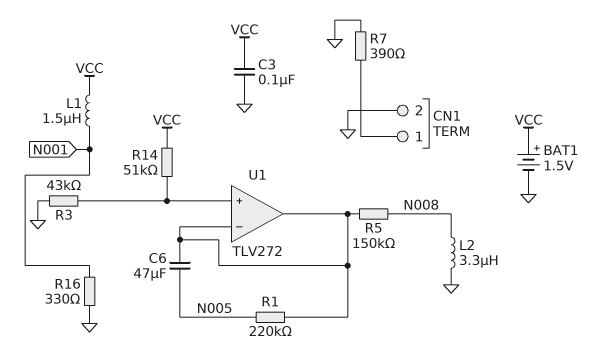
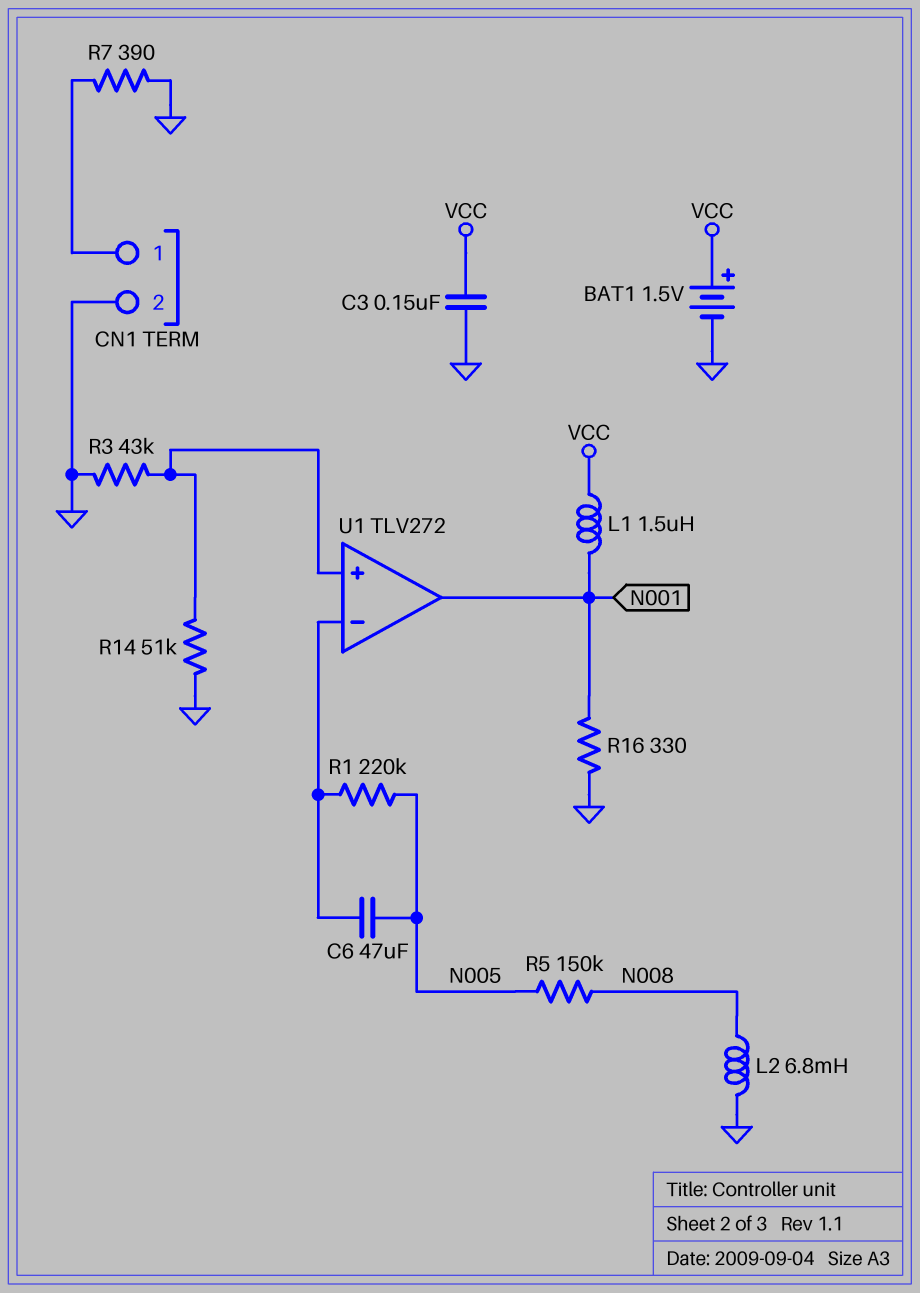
C3: 100nF (GND, VCC) -> 150nF (GND, VCC)
L2: 3.3uH (GND, N008) -> 6.8mH (GND, N008)
R5: 150k (N008, U1/in-) -> 150k (N005, N008)
R14: 51k (U1/in+, VCC) -> 51k (GND, U1/in+)
U1 pin out: U1/in- -> N001

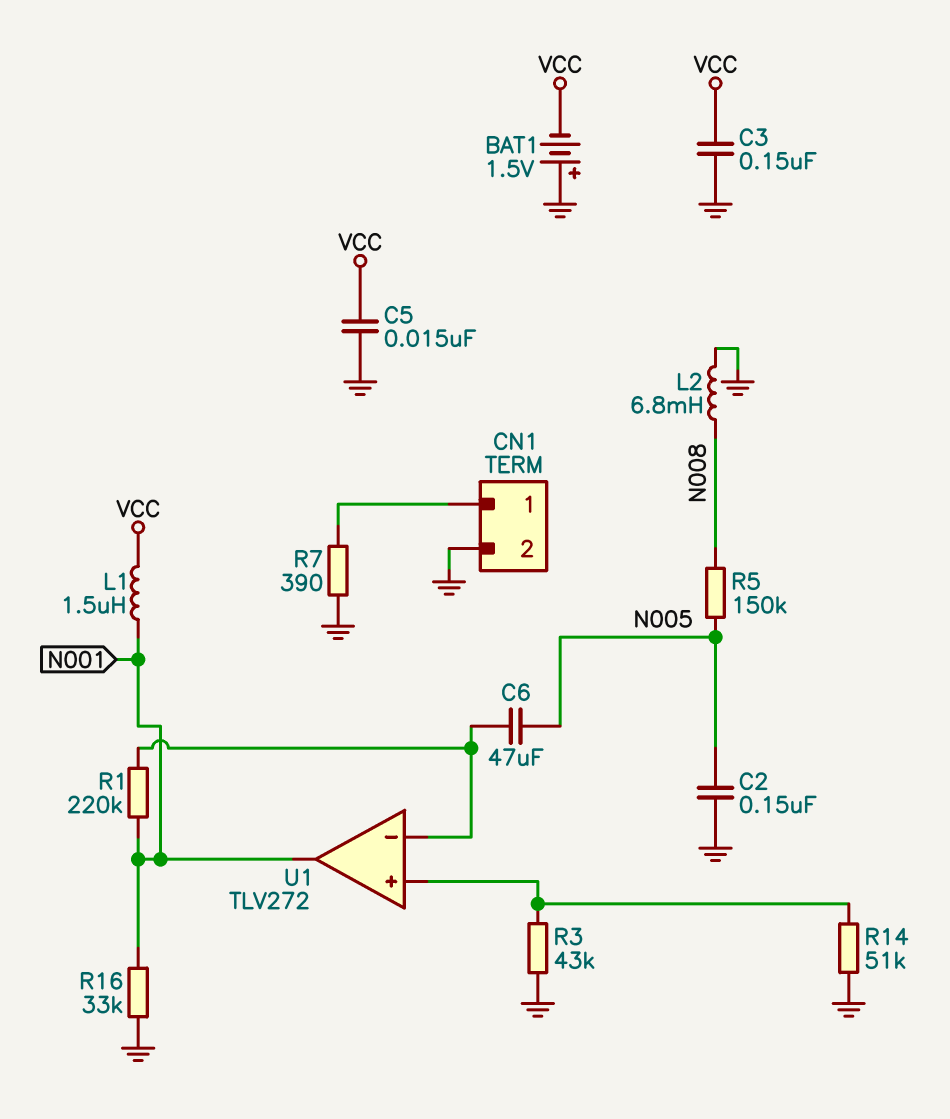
BAT1: 1.5V (plus VCC, minus GND) -> 1.5V (plus GND, minus VCC)
C2: none -> 150nF (GND, N005)
C5: none -> 15nF (GND, VCC)
R1: 220k (N005, U1/in-) -> 220k (N001, U1/in-)
R16: 330 (GND, N001) -> 33k (GND, N001)

